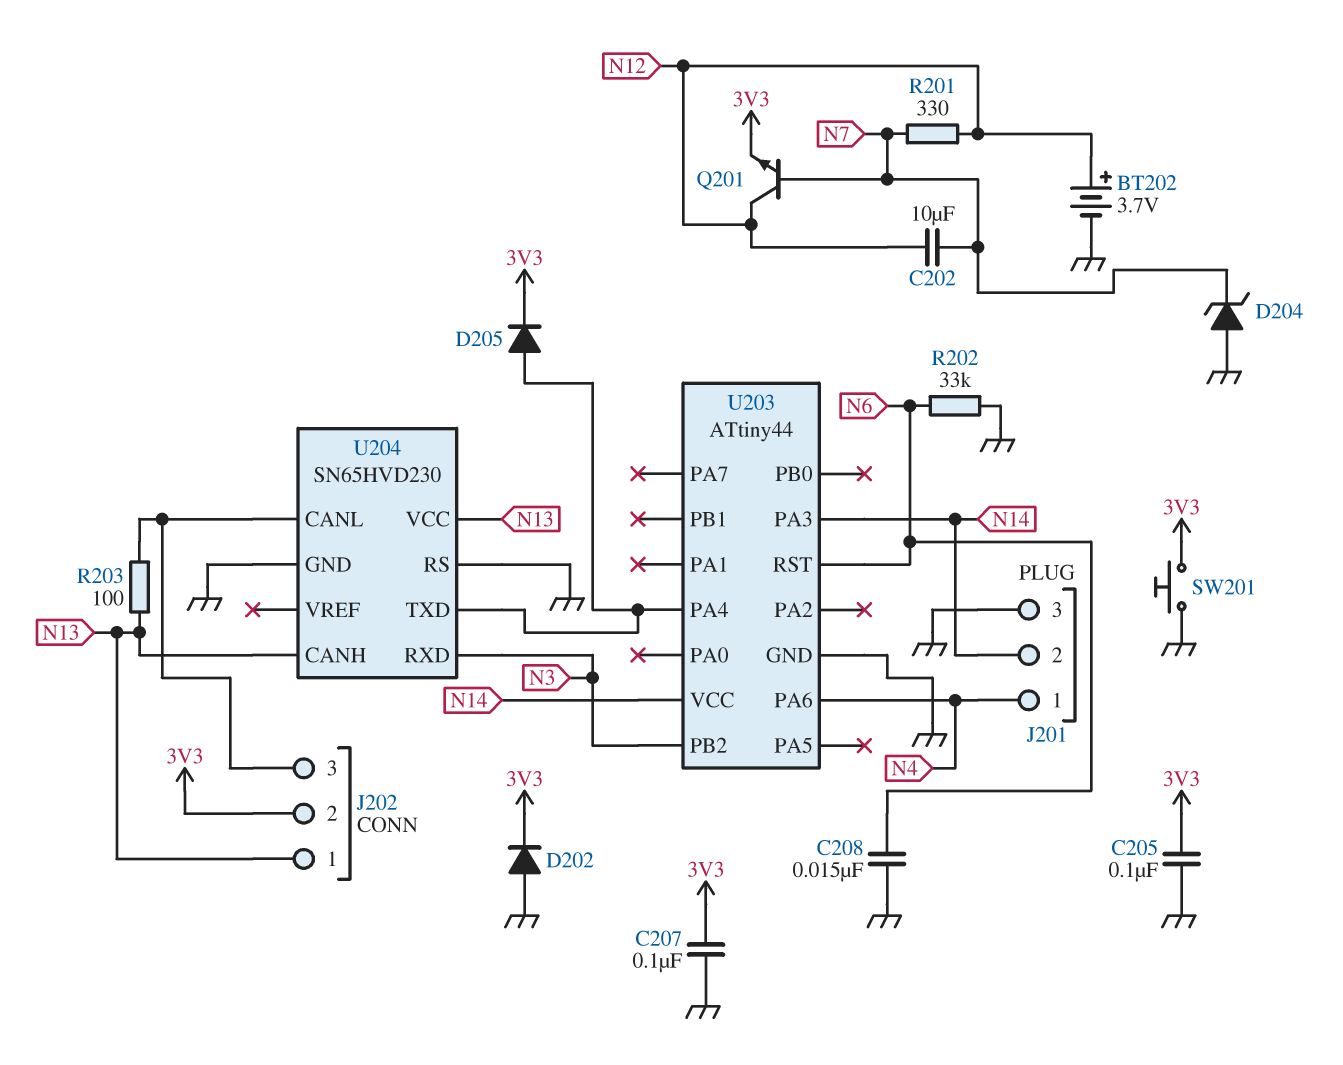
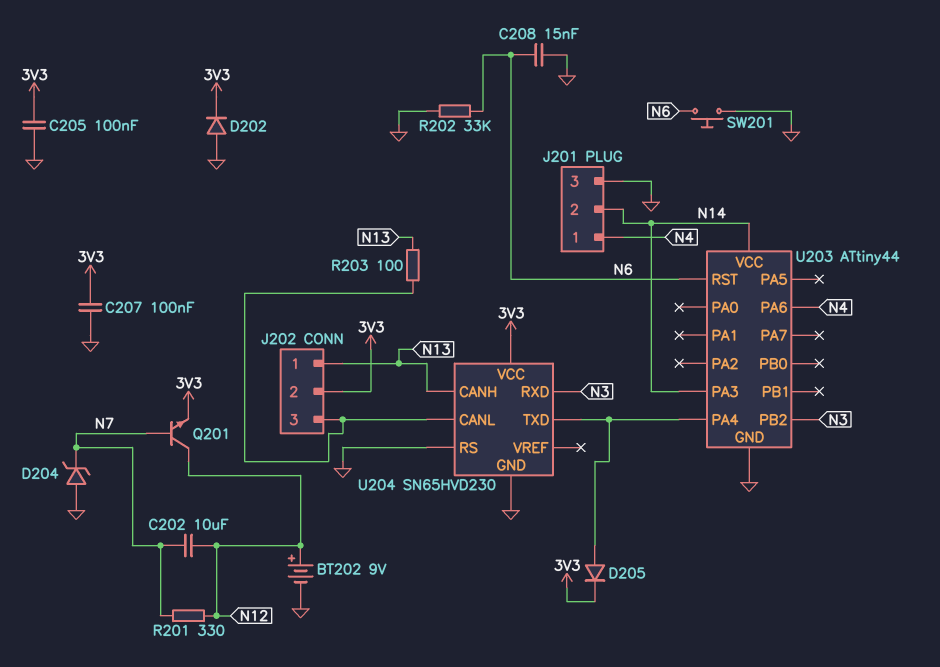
BT202: 3.7V (plus N12, minus GND) -> 9V (plus N12, minus GND)
SW201: button (3V3, GND) -> button (GND, N6)
U204 pin VCC: N13 -> 3V3

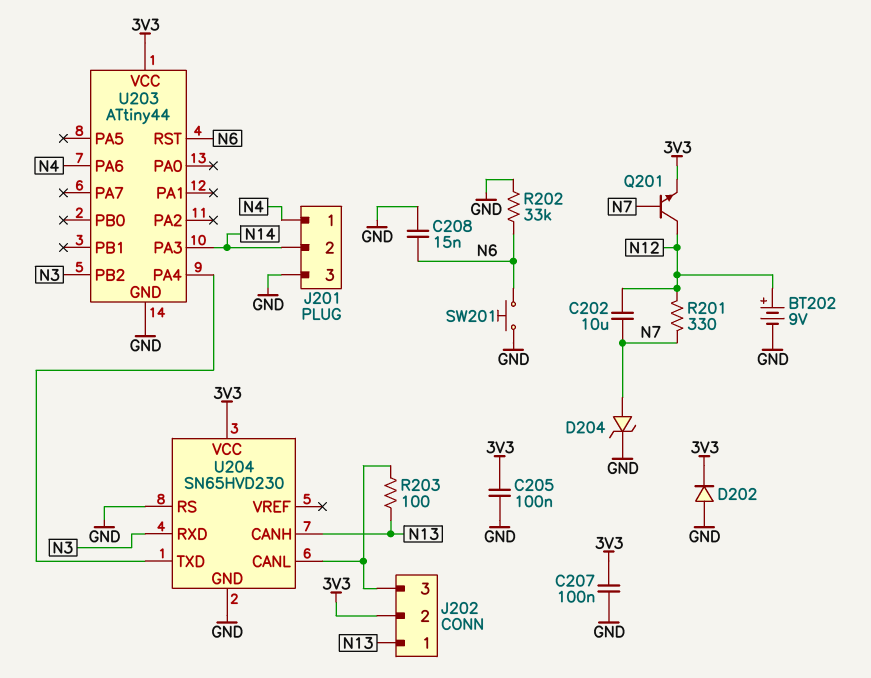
D204: zener (A GND, K N7) -> zener (A N7, K GND)
D205: diode (A U203/PA4, K 3V3) -> none
U203 pin VCC: N14 -> 3V3

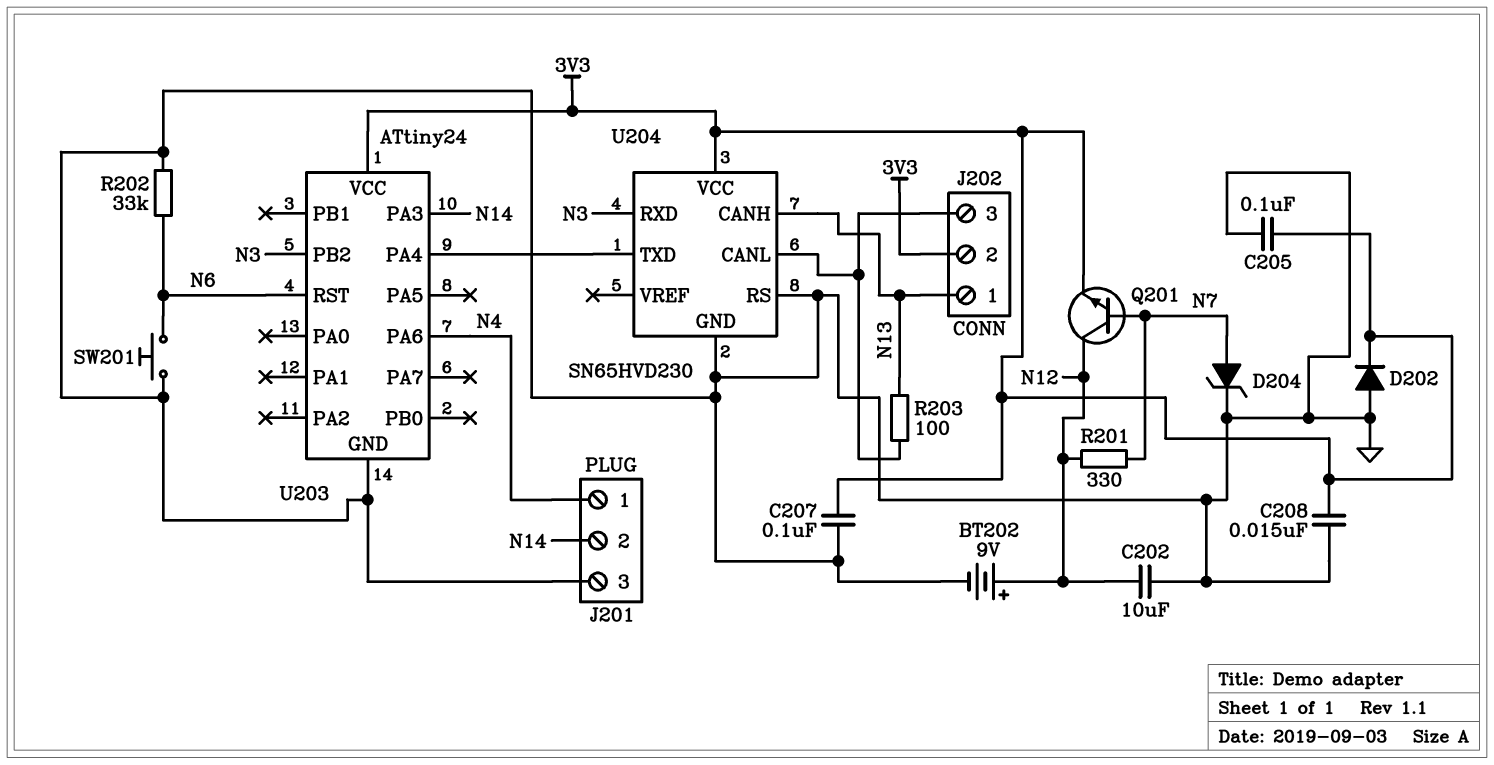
C202: 10uF (N7, N12) -> 10uF (GND, N12)
C208: 15nF (GND, N6) -> 15nF (3V3, GND)
U203: ATtiny44 -> ATtiny24

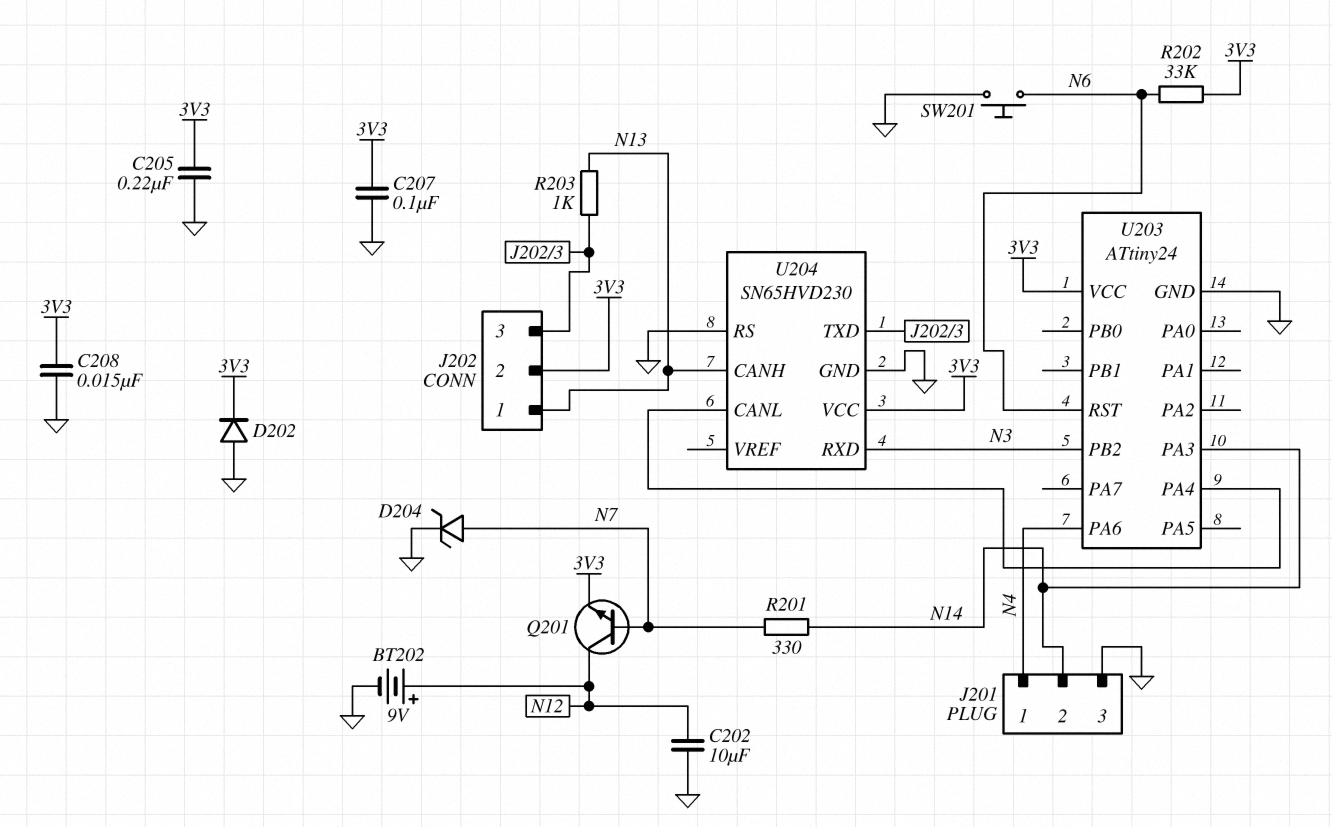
C205: 100nF (3V3, GND) -> 220nF (3V3, GND)
R201: 330 (N7, N12) -> 330 (N7, N14)
R202: 33k (GND, N6) -> 33k (3V3, N6)
R203: 100 (J202/3, N13) -> 1k (J202/3, N13)
U204 pin CANL: J202/3 -> U203/PA4
U204 pin TXD: U203/PA4 -> J202/3

